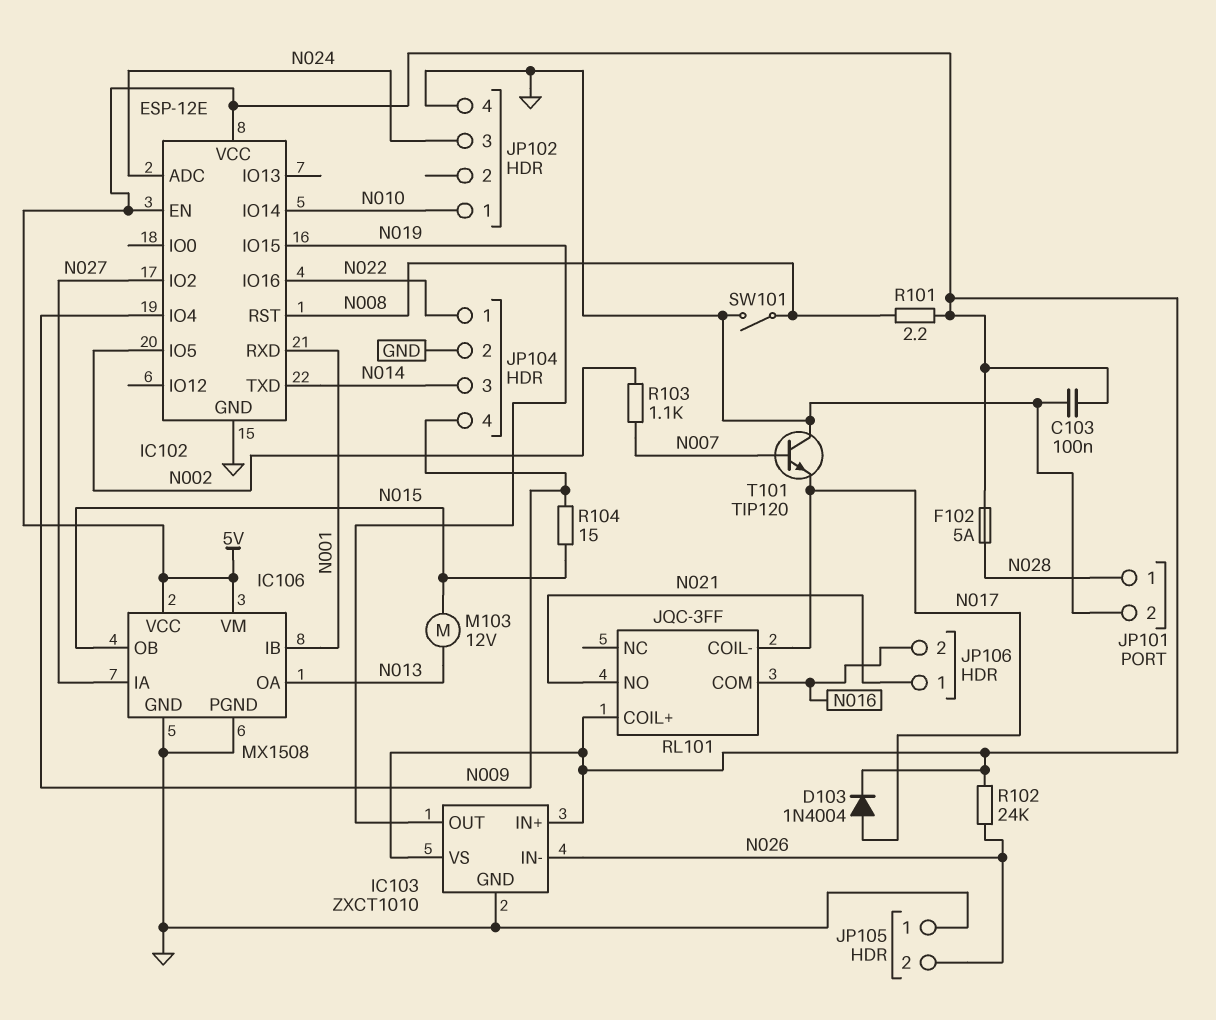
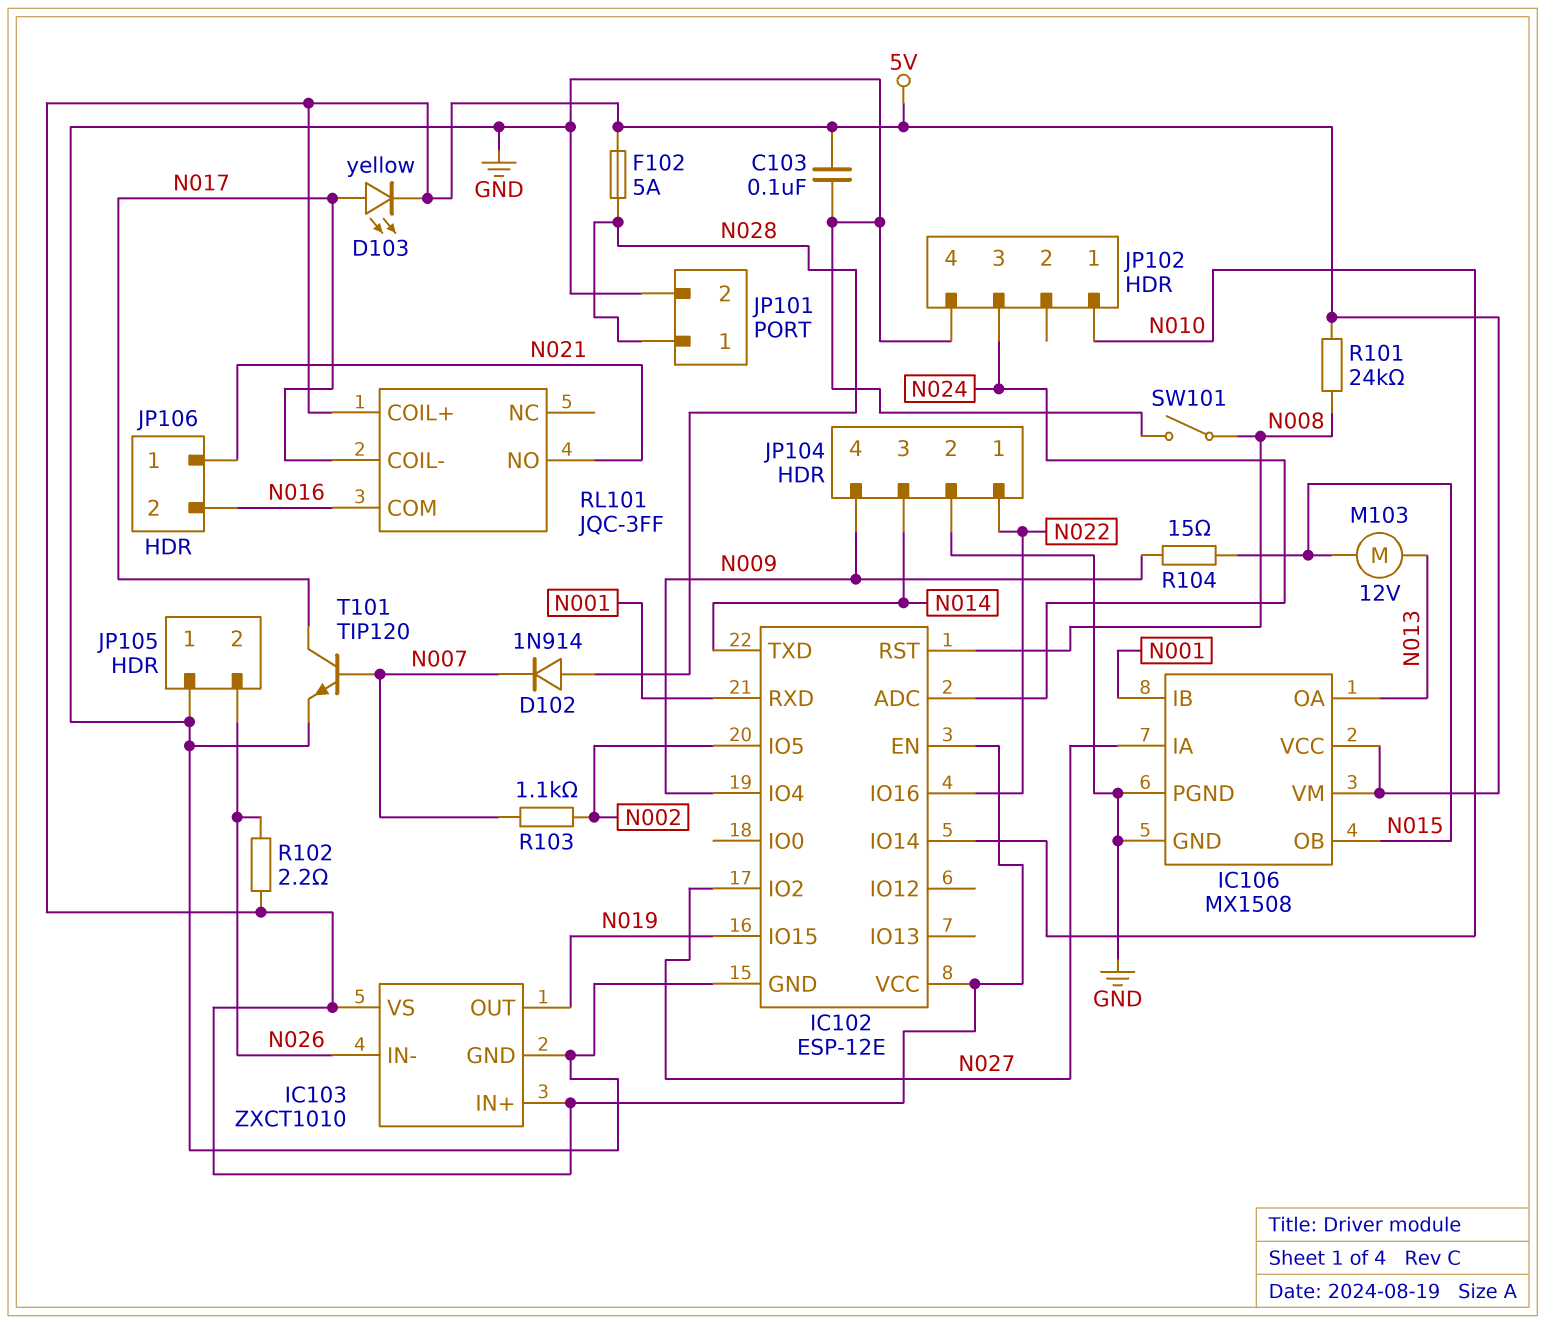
D102: none -> diode 1N914 (A N028, K N007)
D103: diode 1N4004 (A N017, K 5V) -> LED yellow (A N017, K 5V)
R101: 2.2 (5V, N008) -> 24k (5V, N008)
R102: 24k (5V, N026) -> 2.2 (5V, N026)
T101: NPN TIP120 (B N007, C GND, E N017) -> NPN TIP120 (B N007, C N017, E GND)

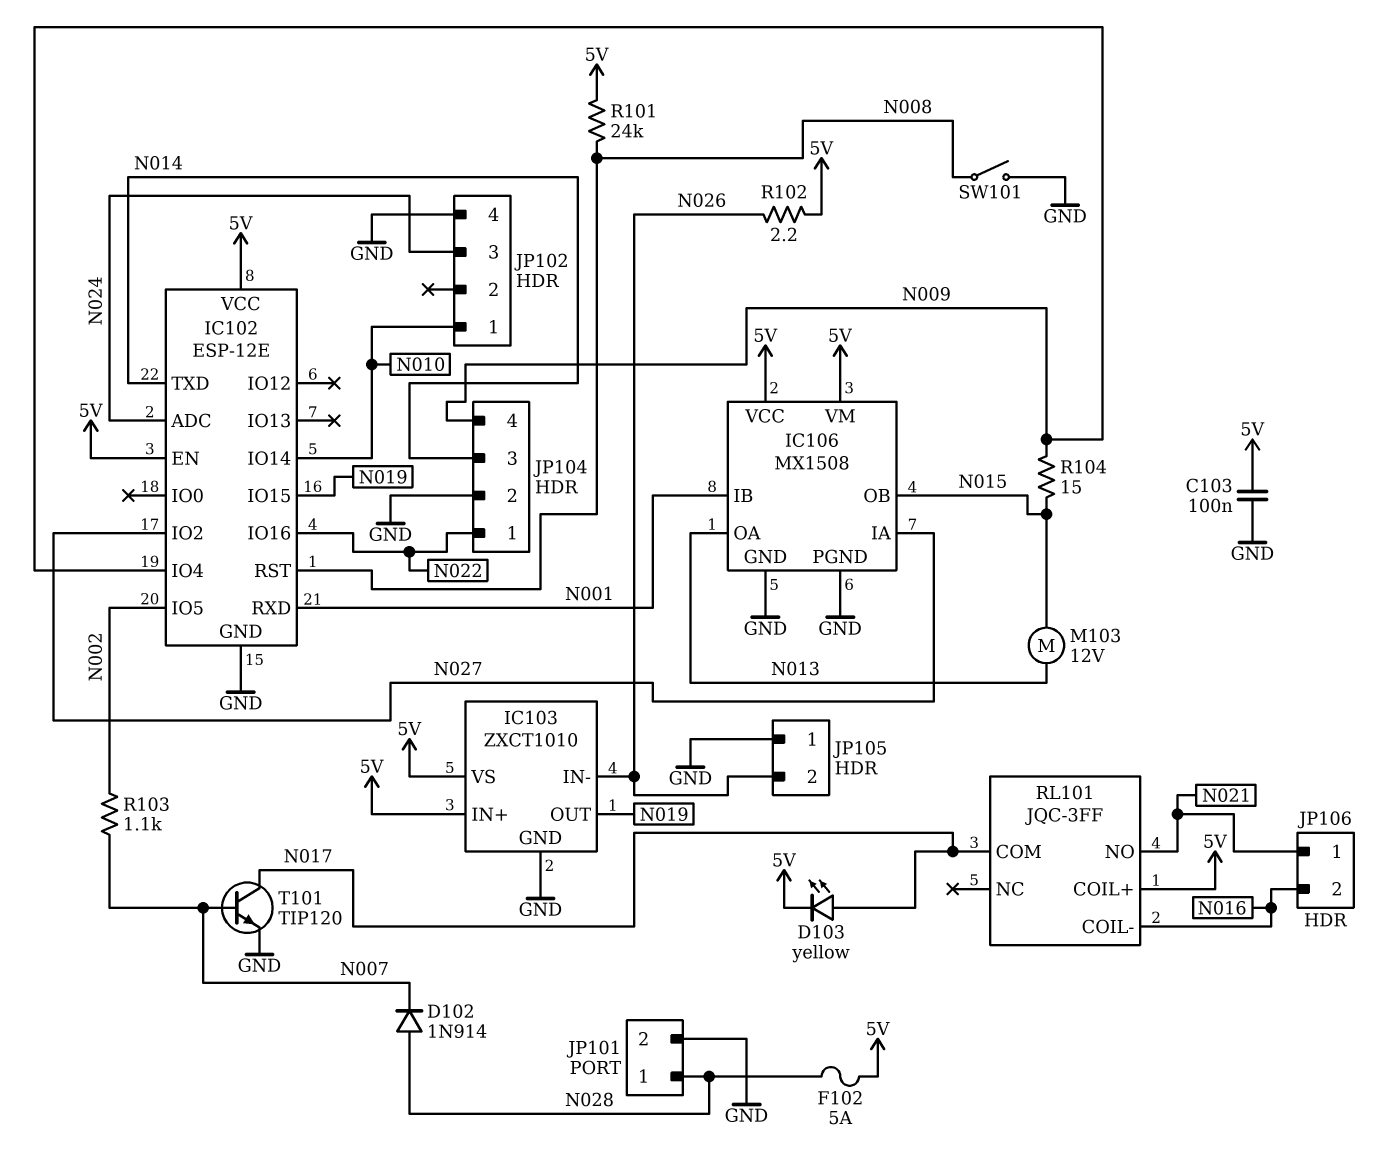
RL101 pin COIL-: N017 -> N016
RL101 pin COM: N016 -> N017

